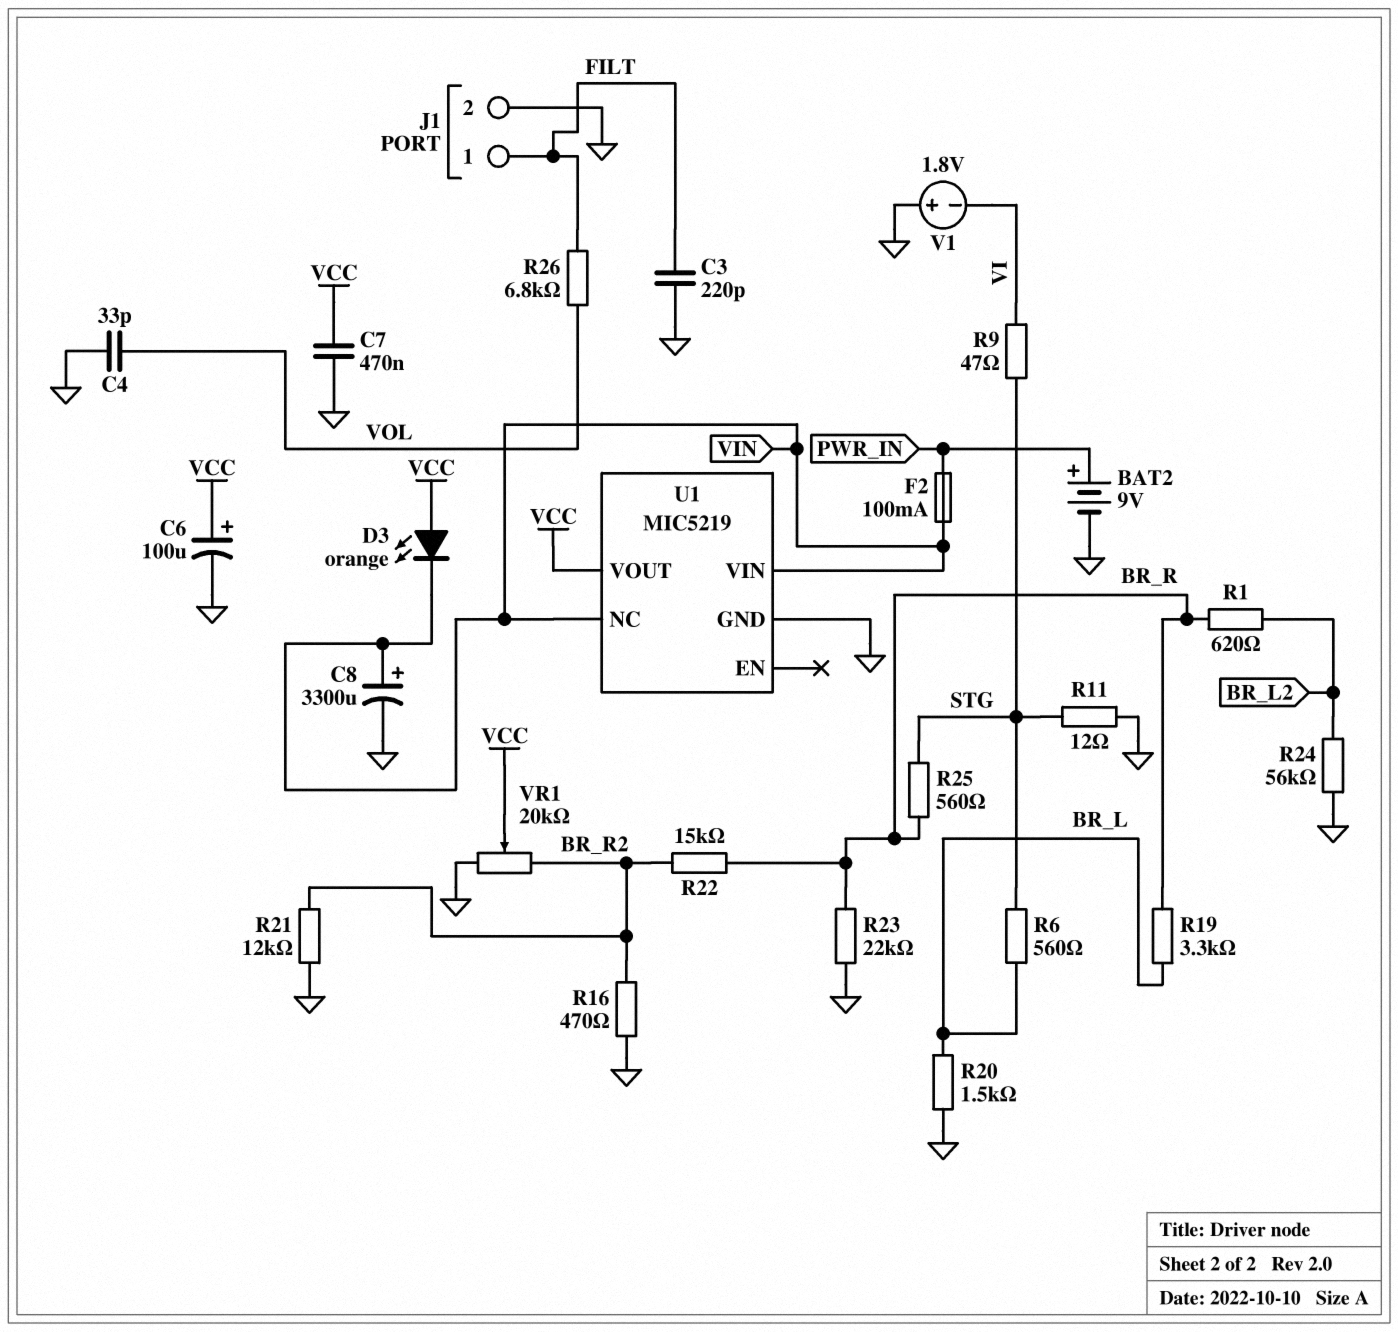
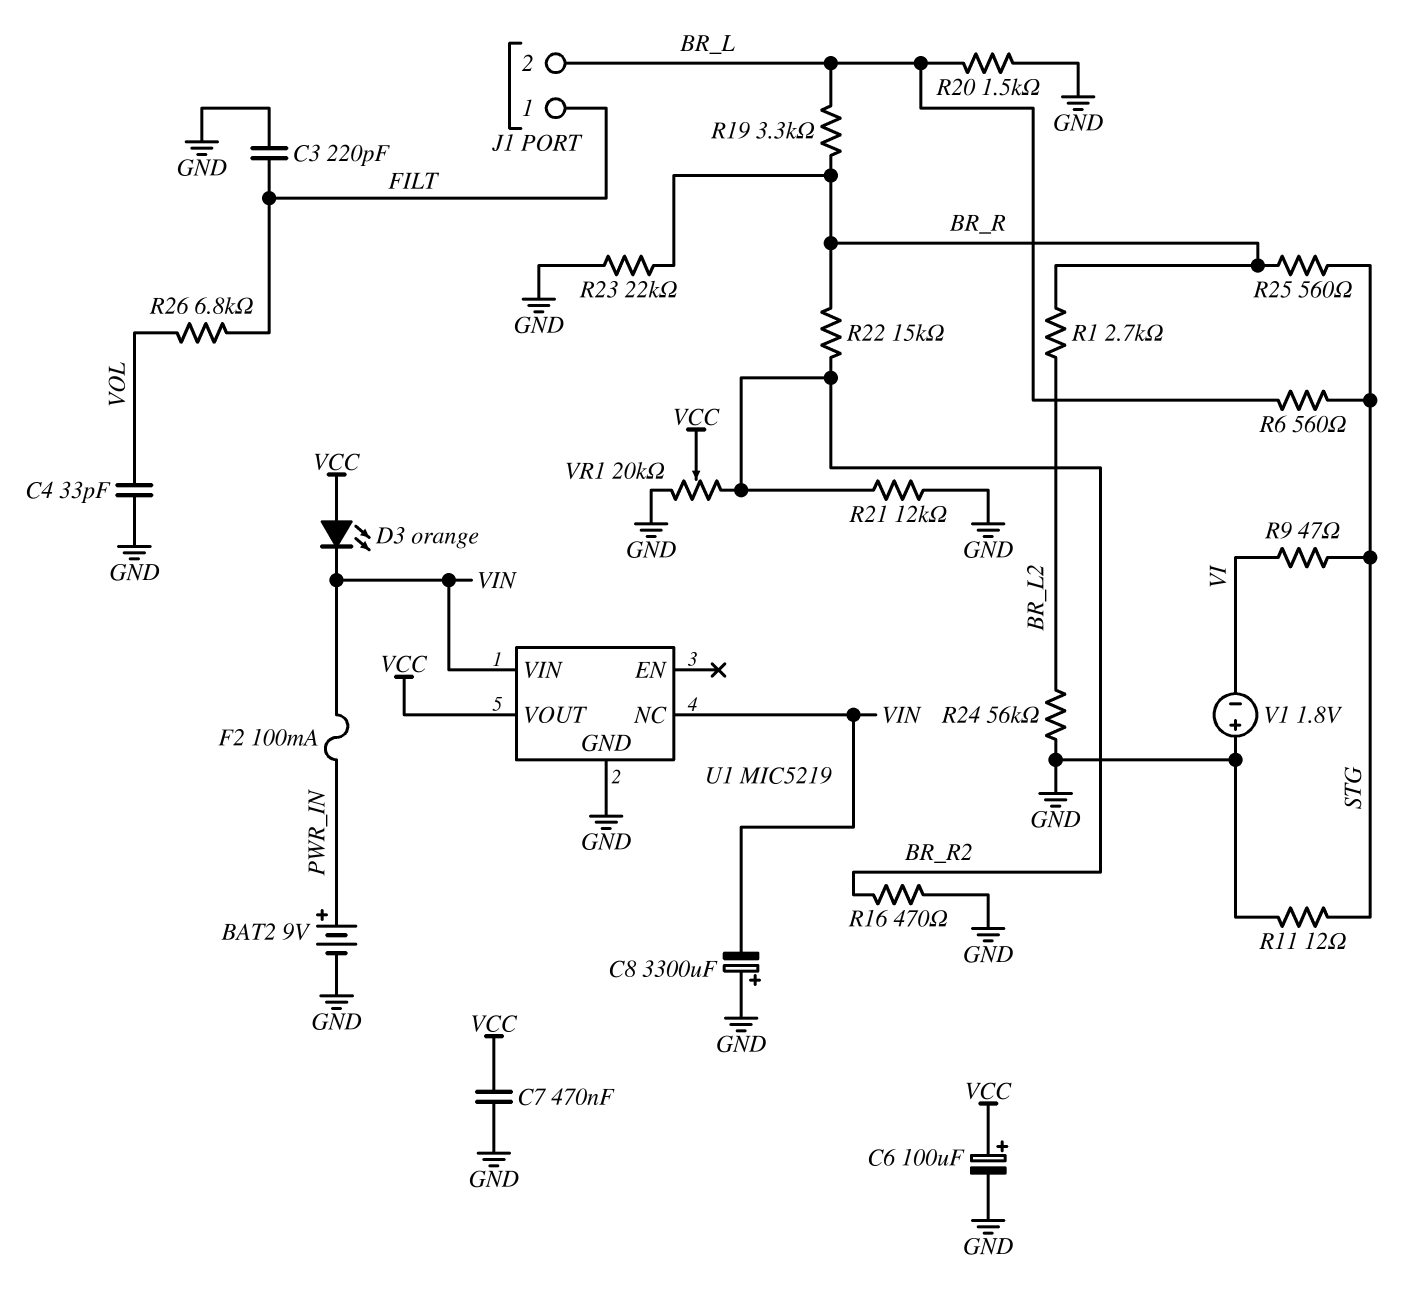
C8: 3300uF (plus VIN, minus GND) -> 3300uF (plus GND, minus VIN)
J1 pin 2: GND -> BR_L
R1: 620 (BR_L2, BR_R) -> 2.7k (BR_L2, BR_R)

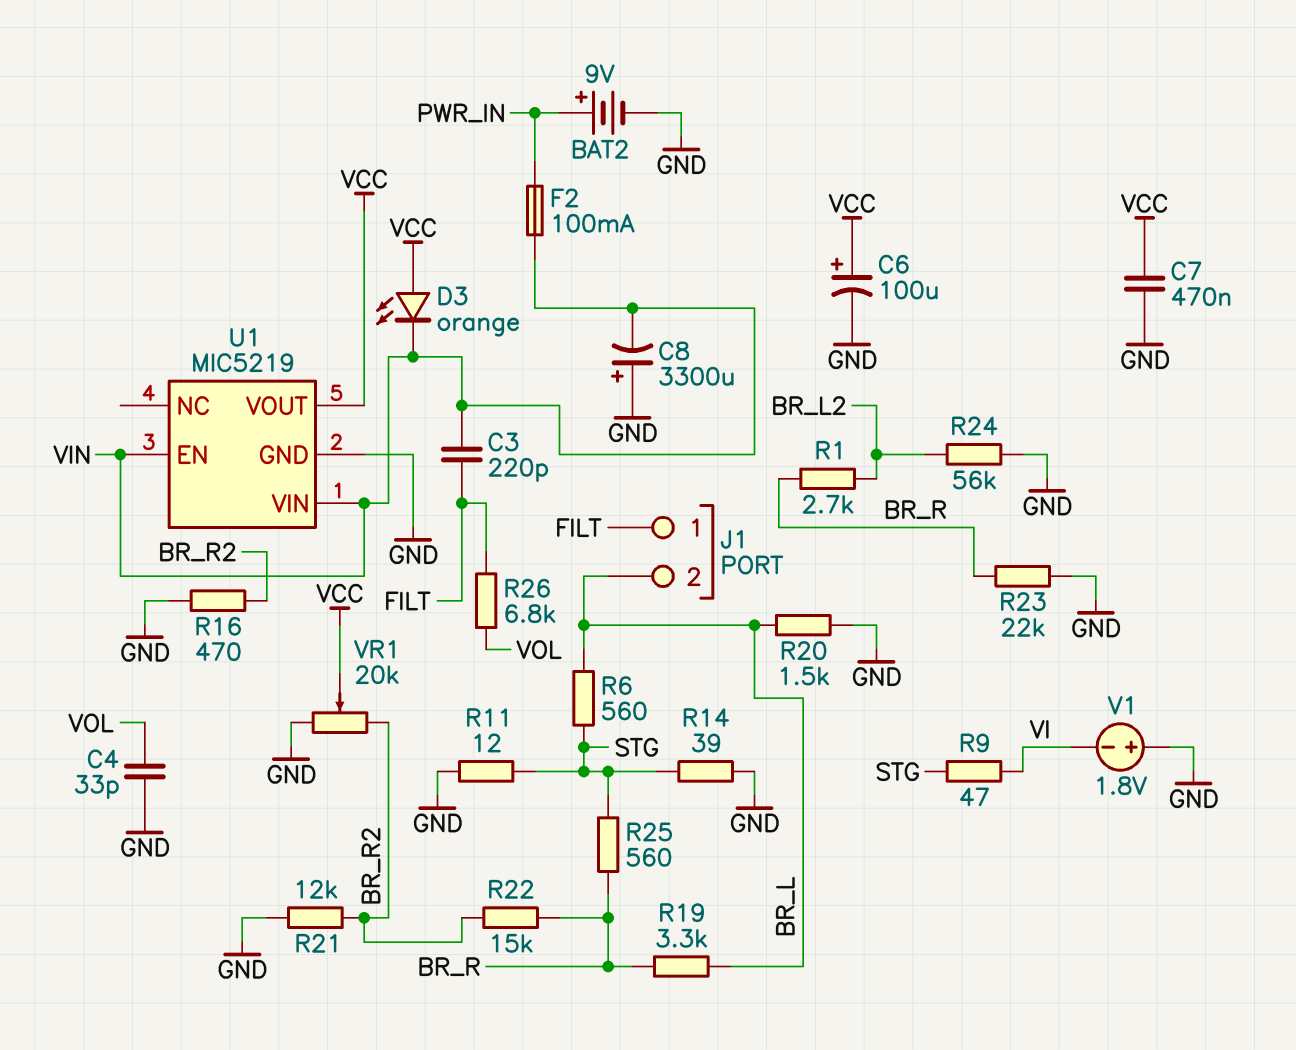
C3: 220pF (FILT, GND) -> 220pF (FILT, VIN)
R14: none -> 39 (GND, STG)
U1 pin EN: none -> VIN
U1 pin NC: VIN -> none

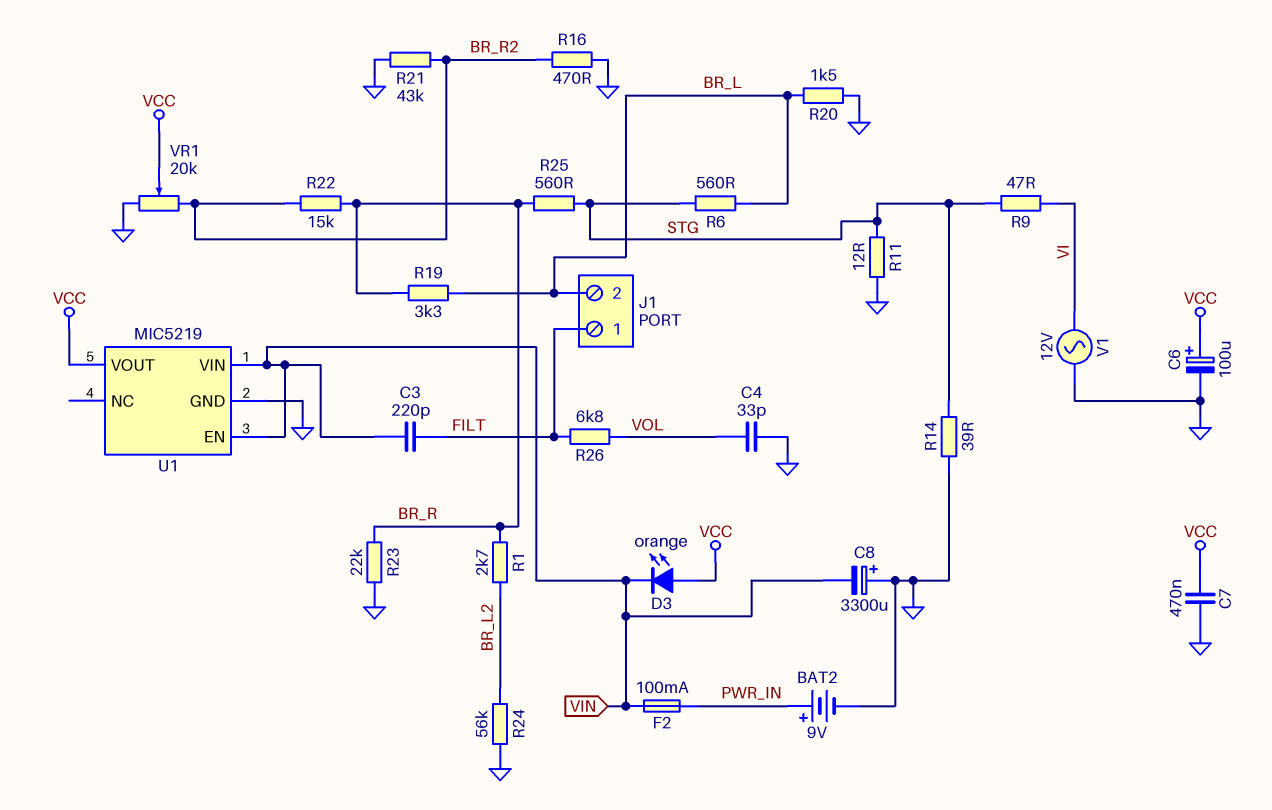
R21: 12k (BR_R2, GND) -> 43k (BR_R2, GND)
V1: 1.8V (plus GND, minus VI) -> AC 12V (GND, VI)

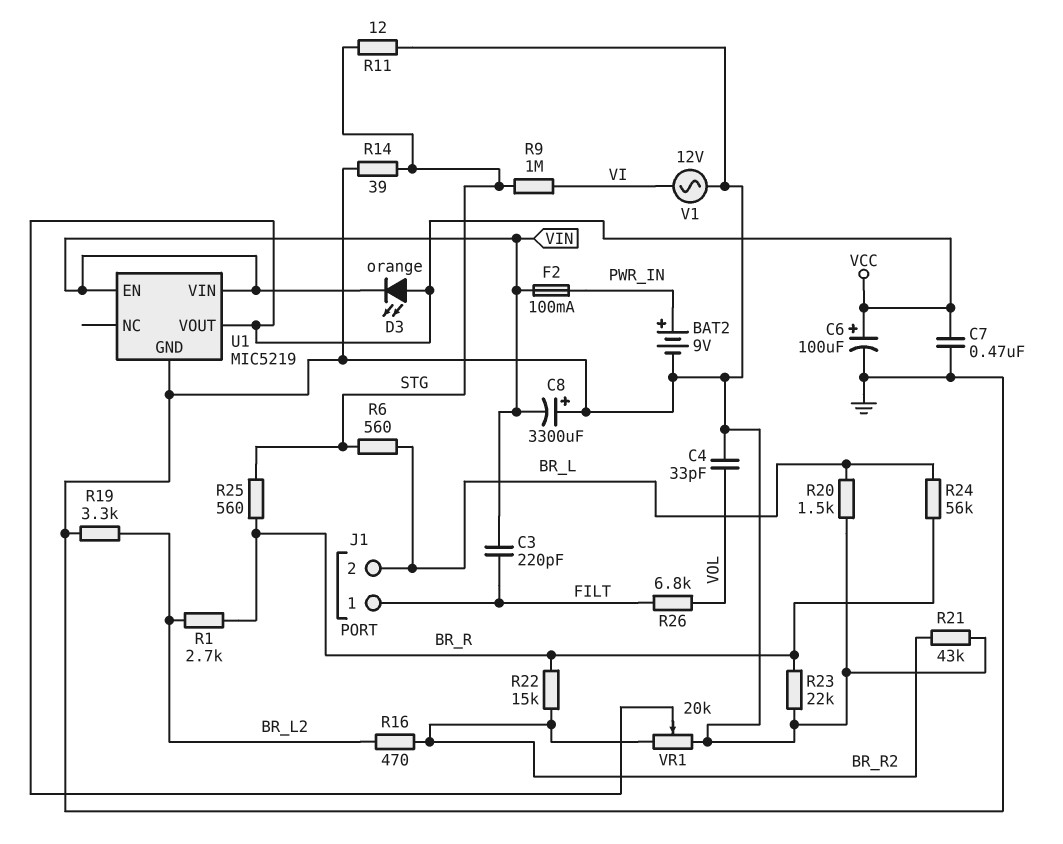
R9: 47 (STG, VI) -> 1M (STG, VI)
R16: 470 (BR_R2, GND) -> 470 (BR_L2, BR_R2)
R19: 3.3k (BR_L, BR_R) -> 3.3k (BR_L2, GND)
R24: 56k (BR_L2, GND) -> 56k (BR_L, BR_R)

